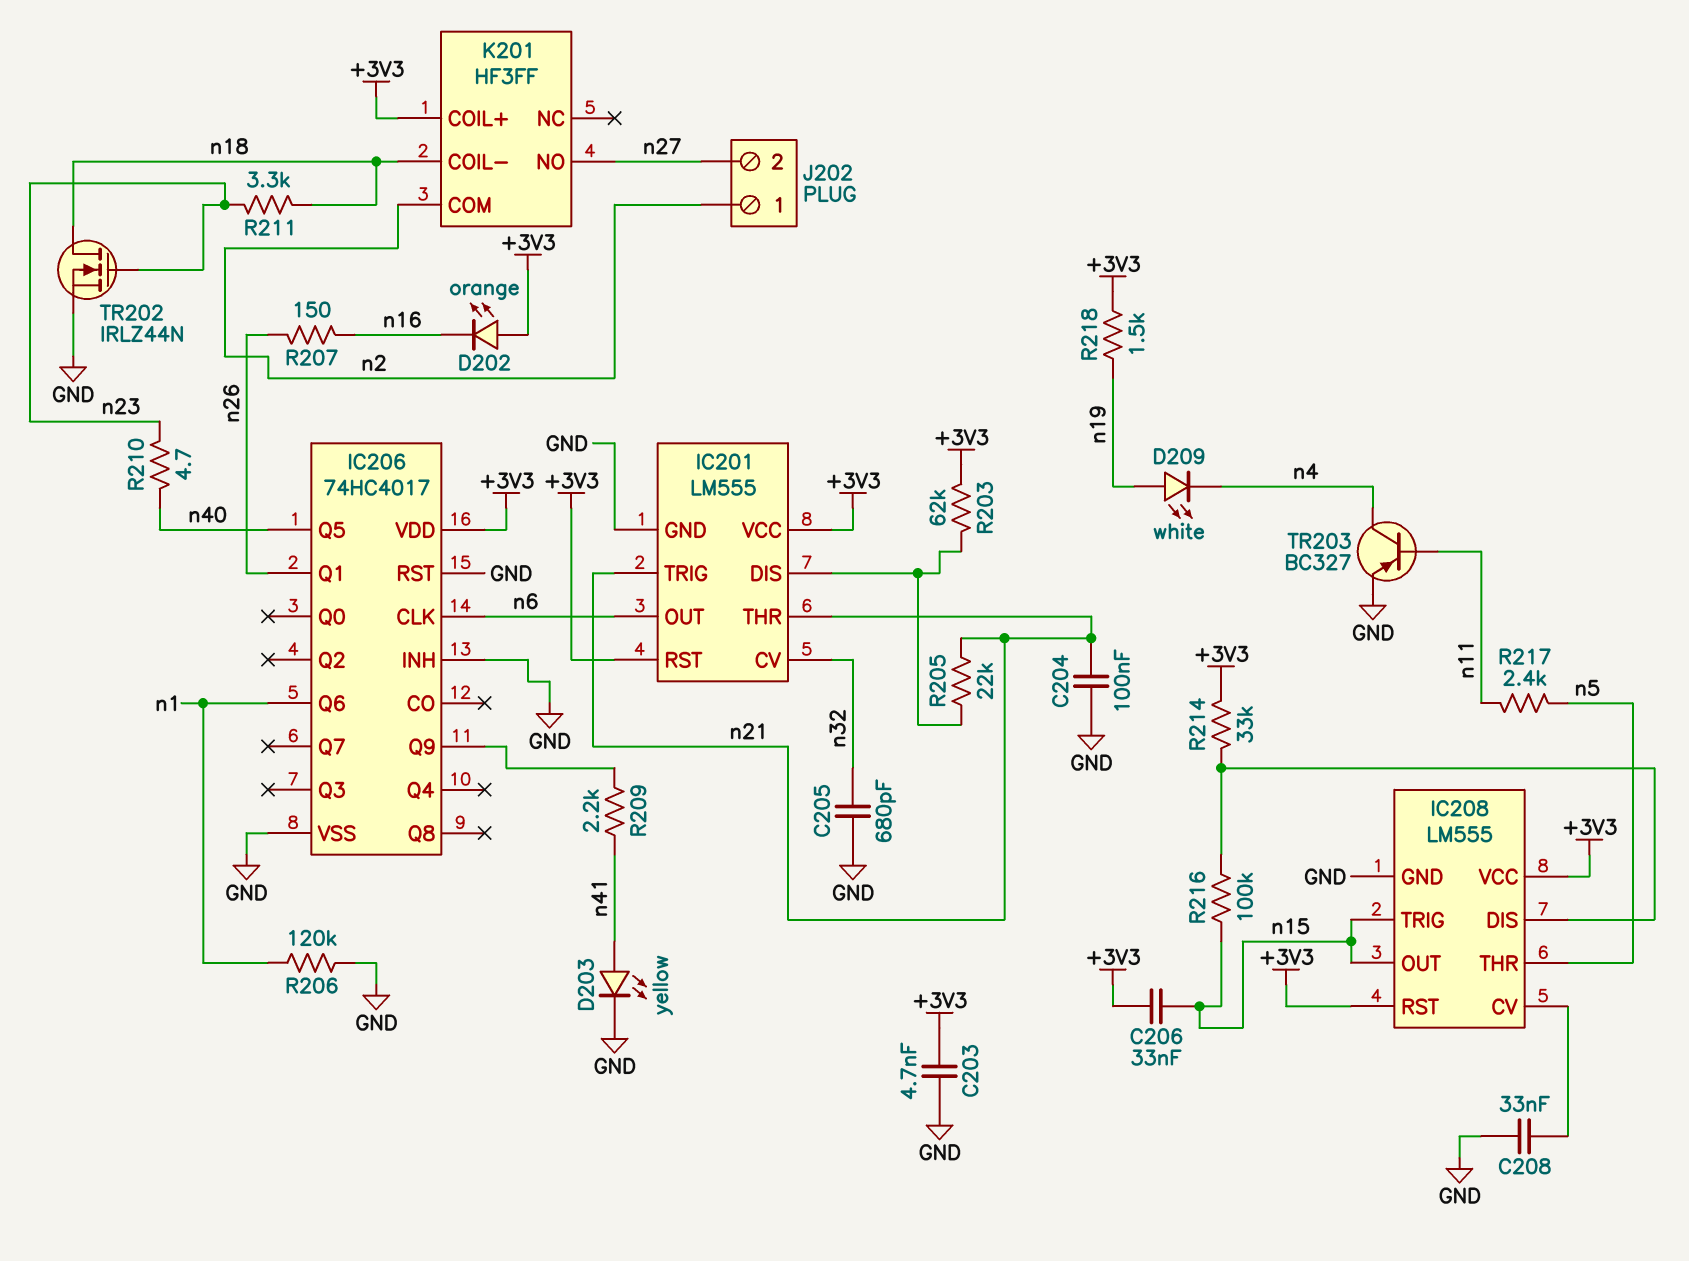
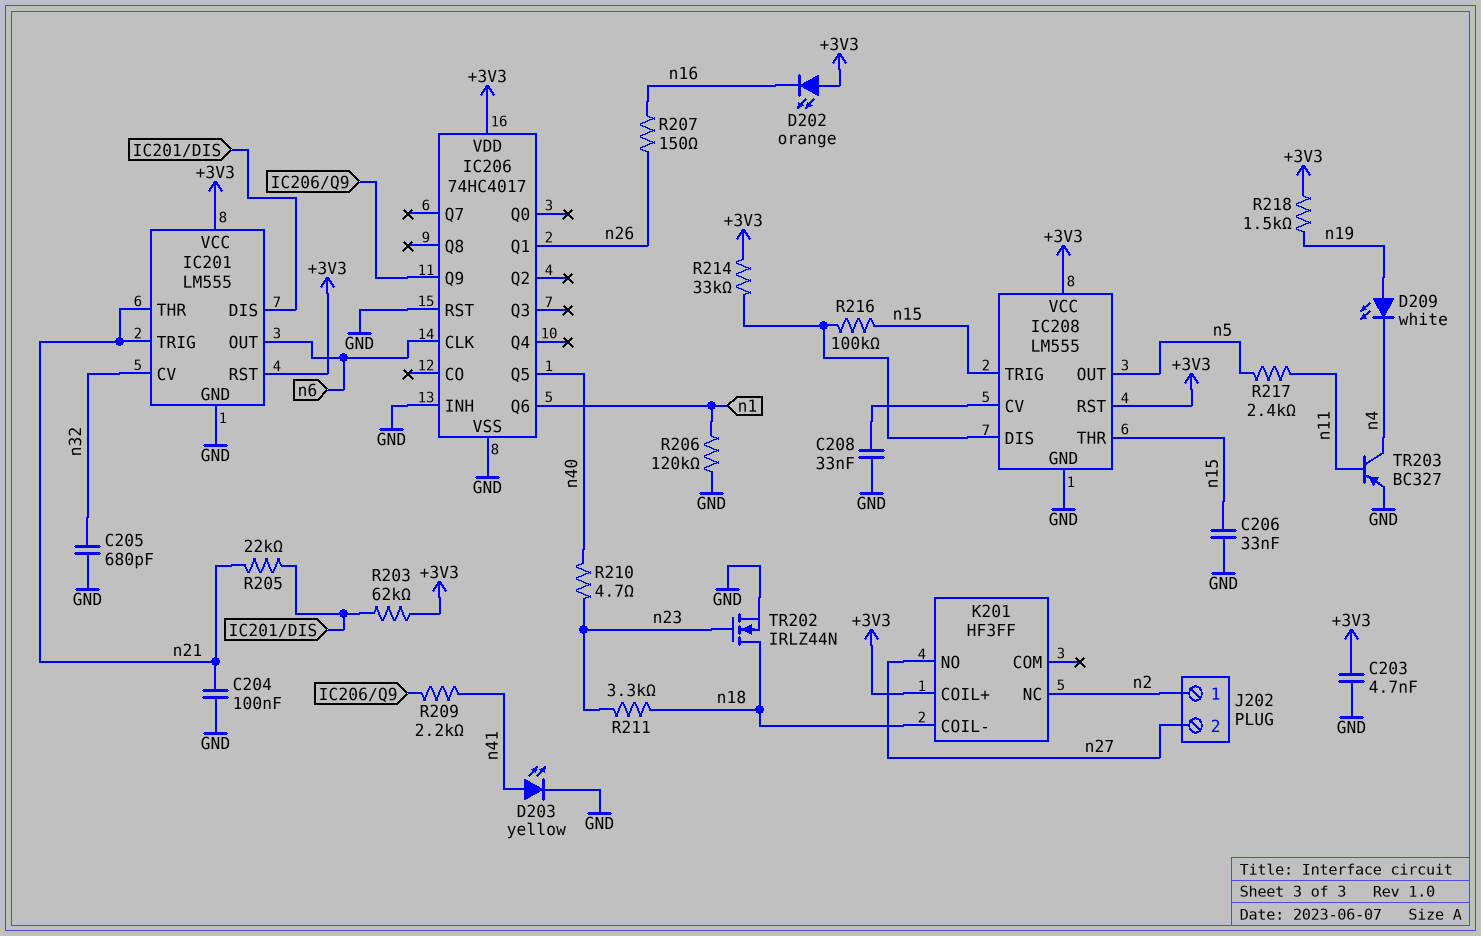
C206: 33nF (+3V3, n15) -> 33nF (GND, n15)
IC208 pin OUT: n15 -> n5
IC208 pin THR: n5 -> n15
K201 pin COM: n2 -> none
K201 pin NC: none -> n2

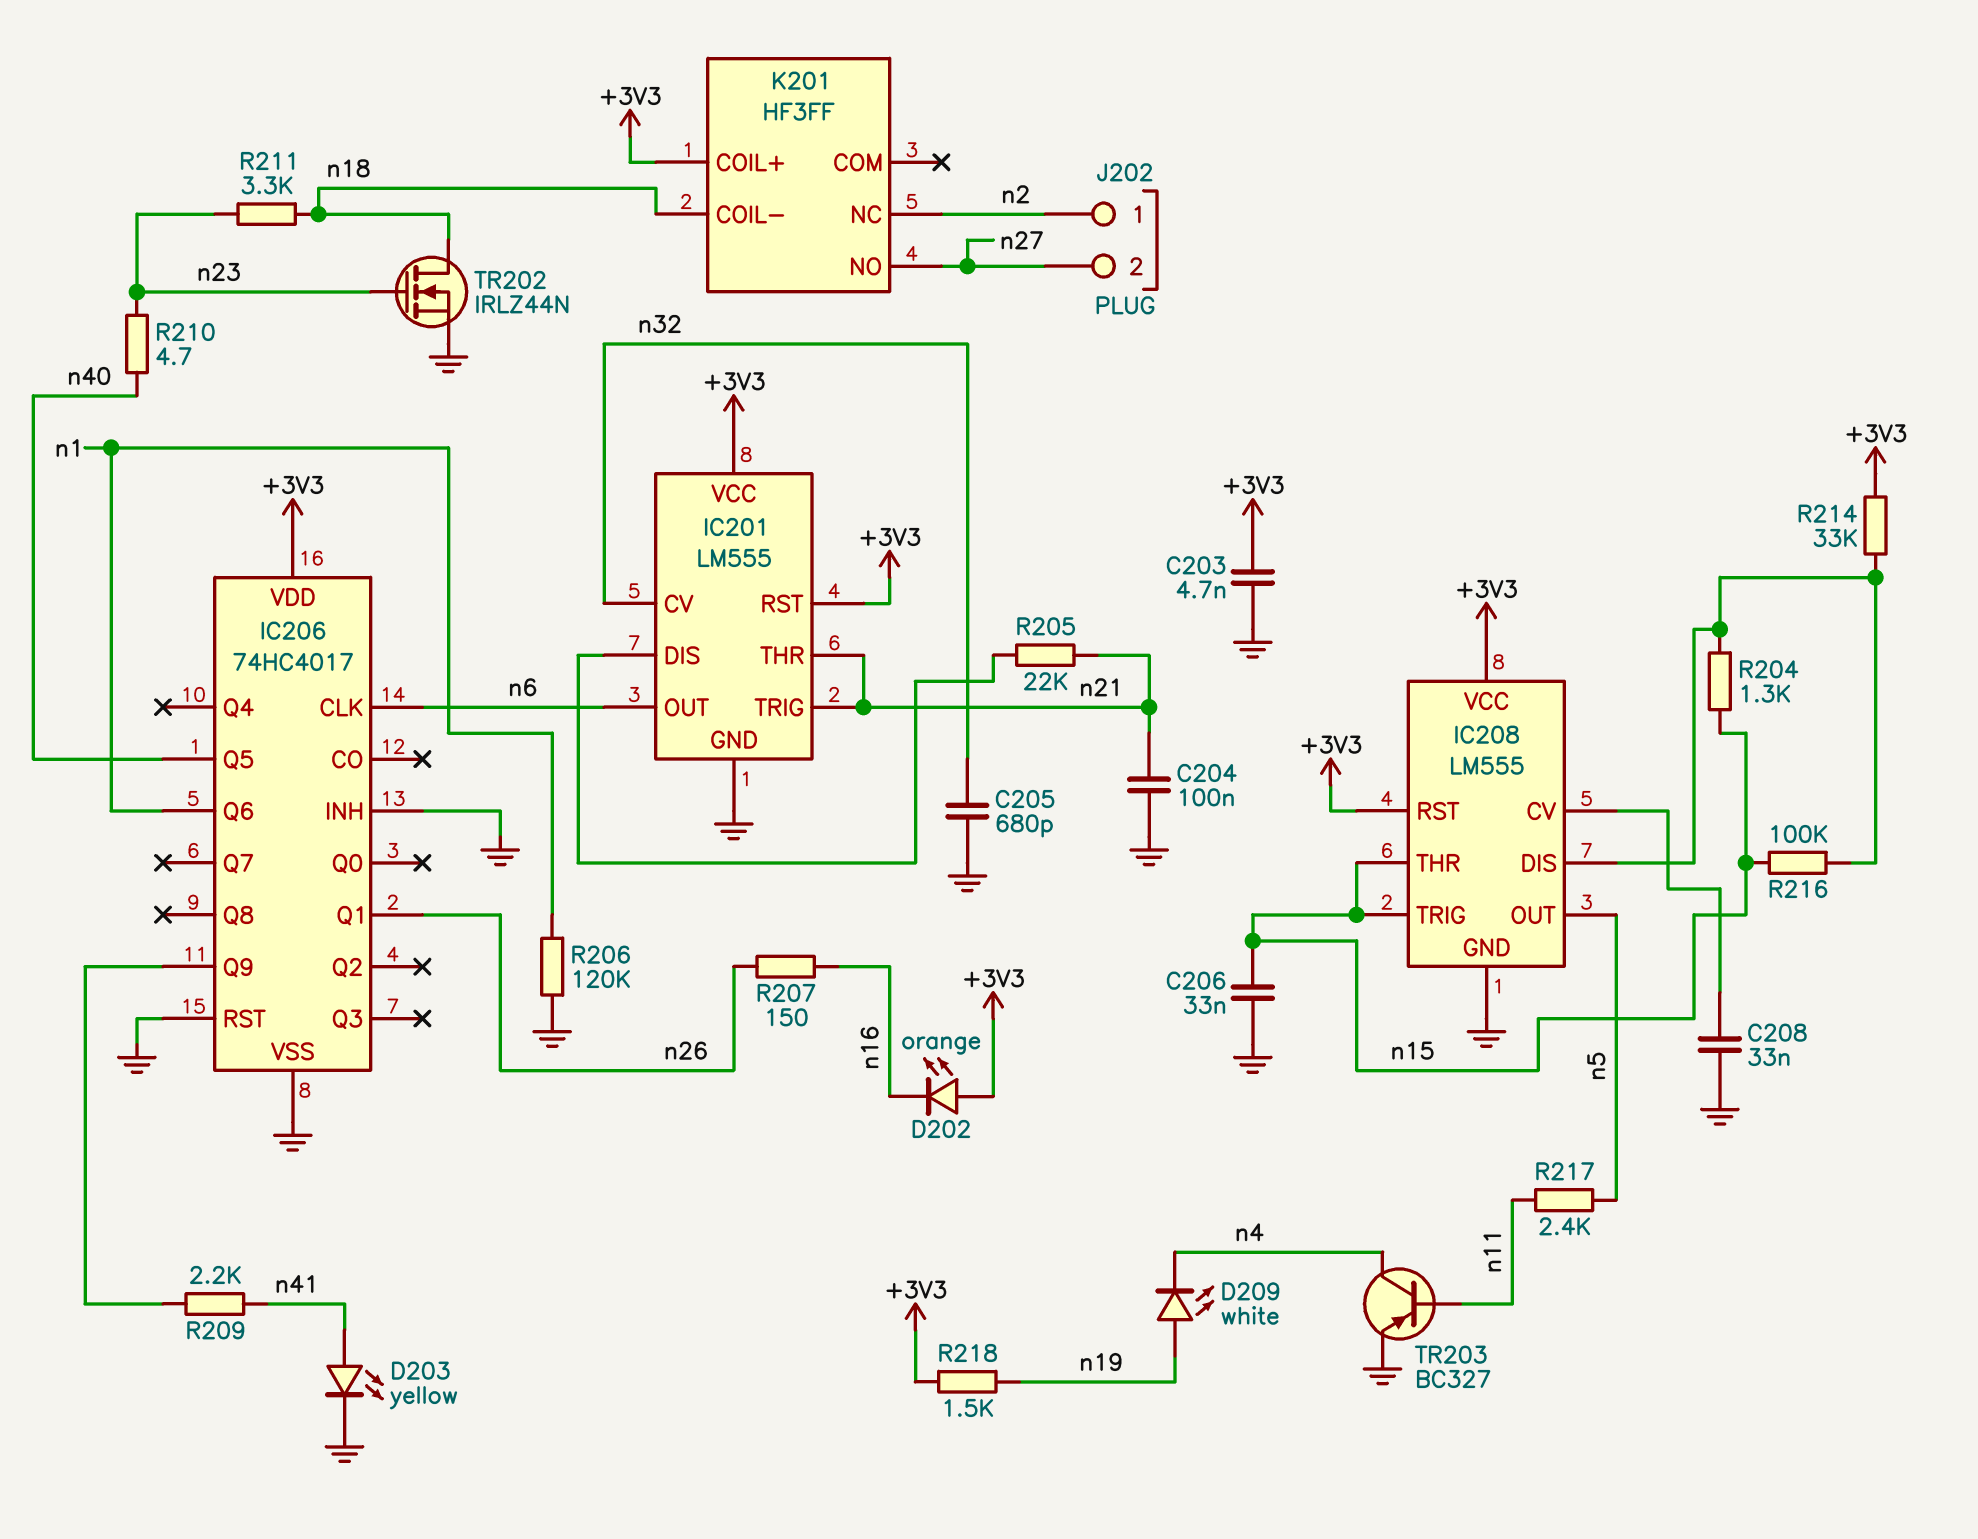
R203: 62k (+3V3, IC201/DIS) -> none
R204: none -> 1.3k (IC208/DIS, n15)

